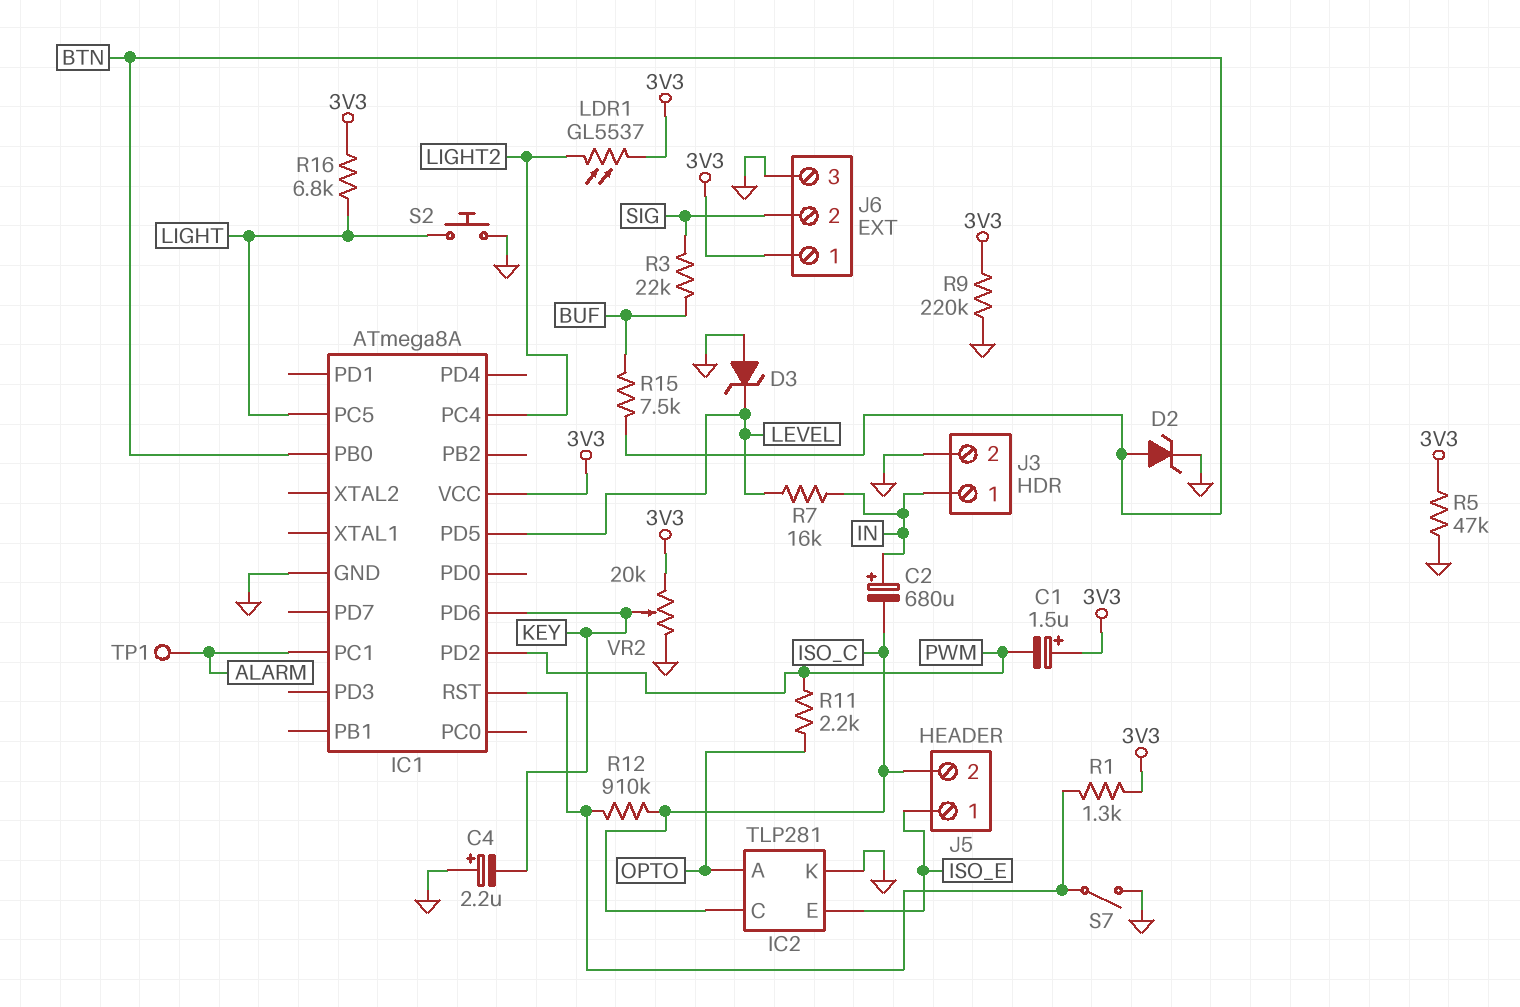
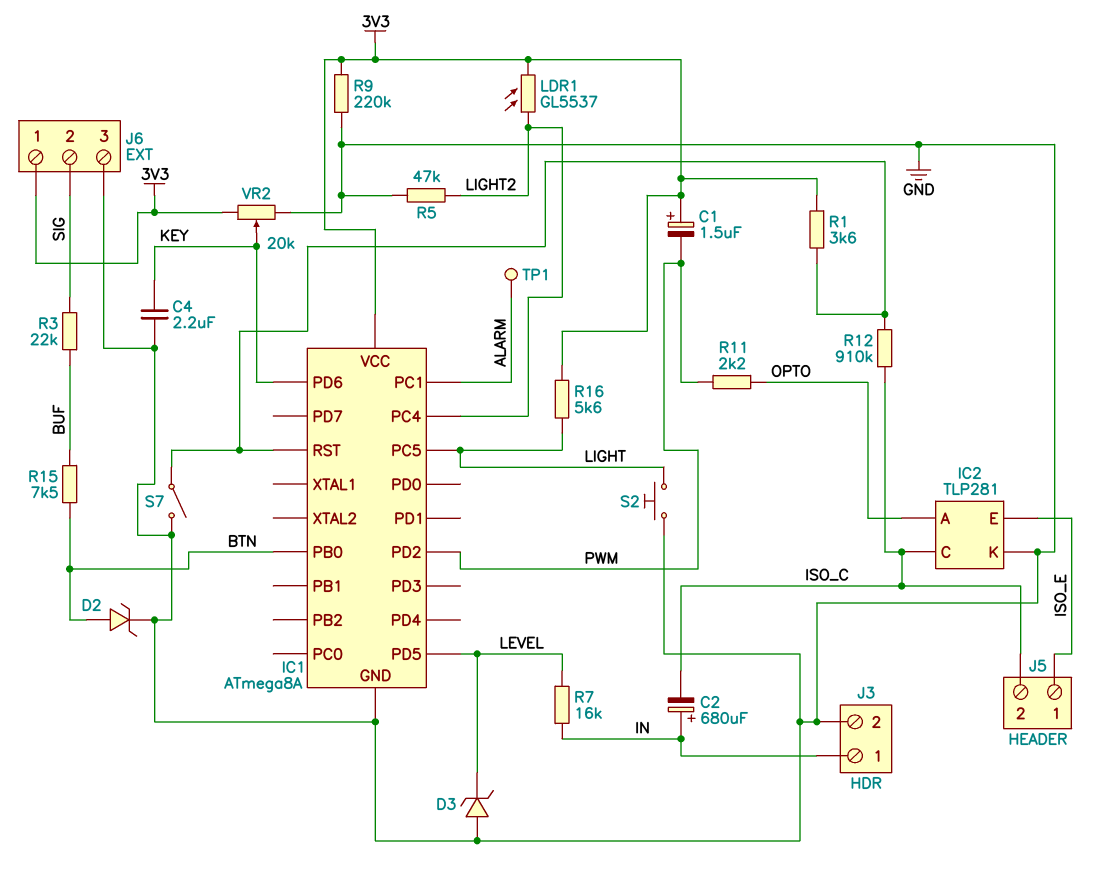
C4: 2.2uF (plus GND, minus KEY) -> 2.2uF (GND, KEY)
R1: 1.3k (3V3, IC1/RST) -> 3.6k (3V3, IC1/RST)
R5: 47k (3V3, GND) -> 47k (GND, LIGHT2)
R16: 6.8k (3V3, LIGHT) -> 5.6k (3V3, LIGHT)

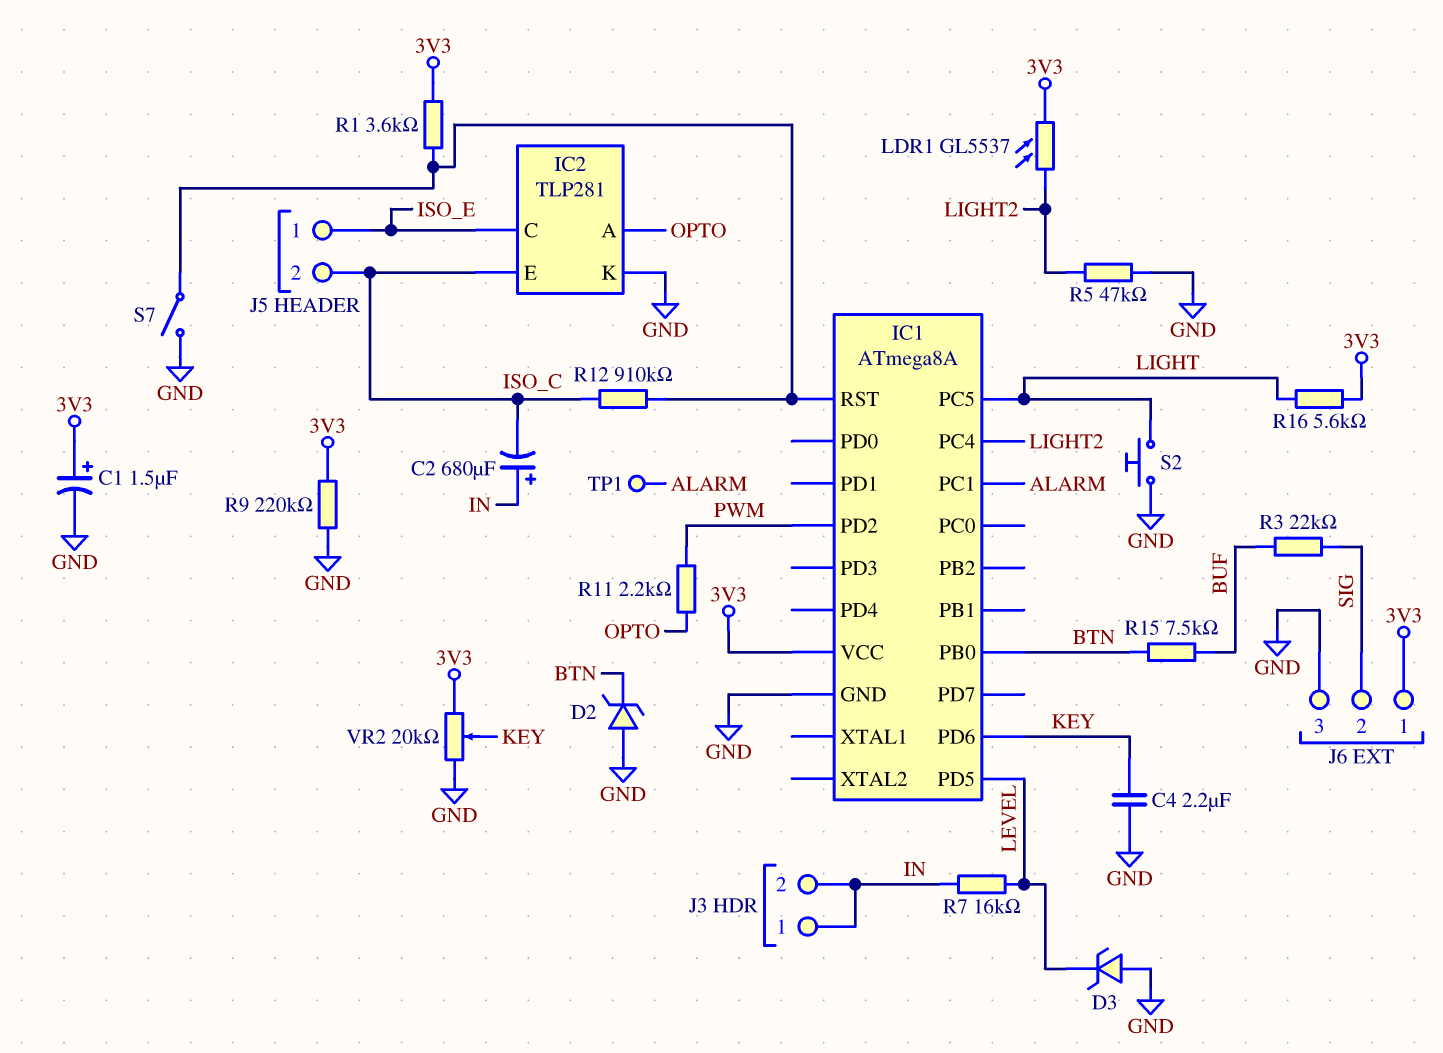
C1: 1.5uF (plus 3V3, minus PWM) -> 1.5uF (plus 3V3, minus GND)
D2: zener (A BTN, K GND) -> zener (A GND, K BTN)
IC2 pin C: ISO_C -> ISO_E
IC2 pin E: ISO_E -> ISO_C
J3 pin 2: GND -> IN

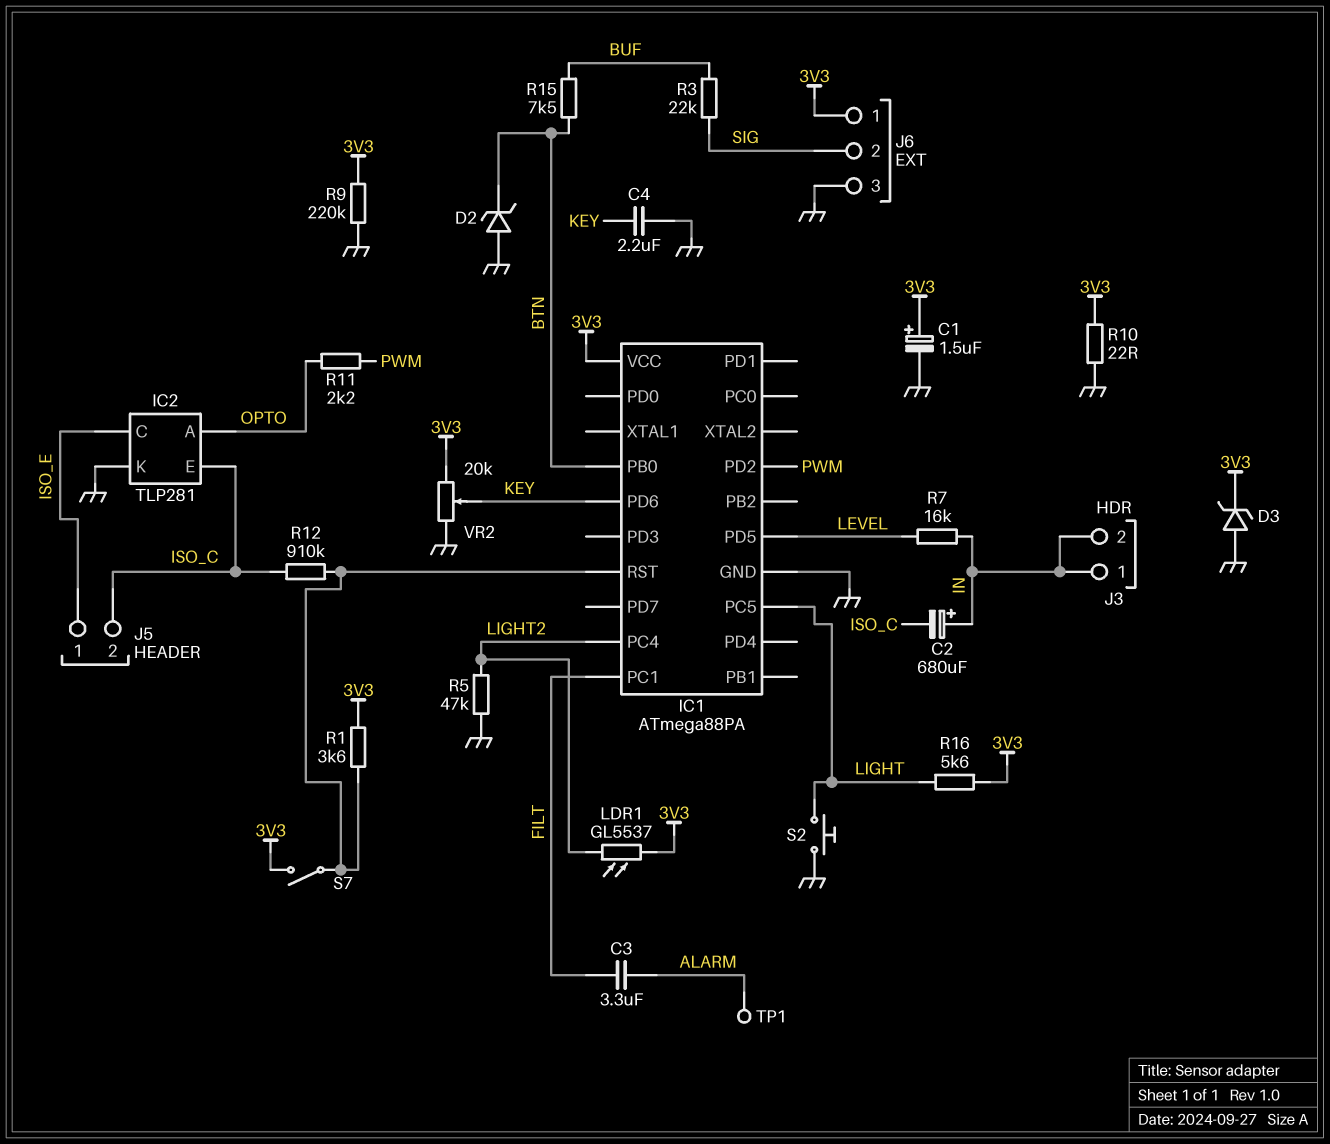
C3: none -> 3.3uF (ALARM, FILT)
D3: zener (A GND, K LEVEL) -> zener (A GND, K 3V3)
IC1: ATmega8A -> ATmega88PA
IC1 pin PC1: ALARM -> FILT
R10: none -> 22 (3V3, GND)
S7: switch (GND, IC1/RST) -> switch (3V3, IC1/RST)

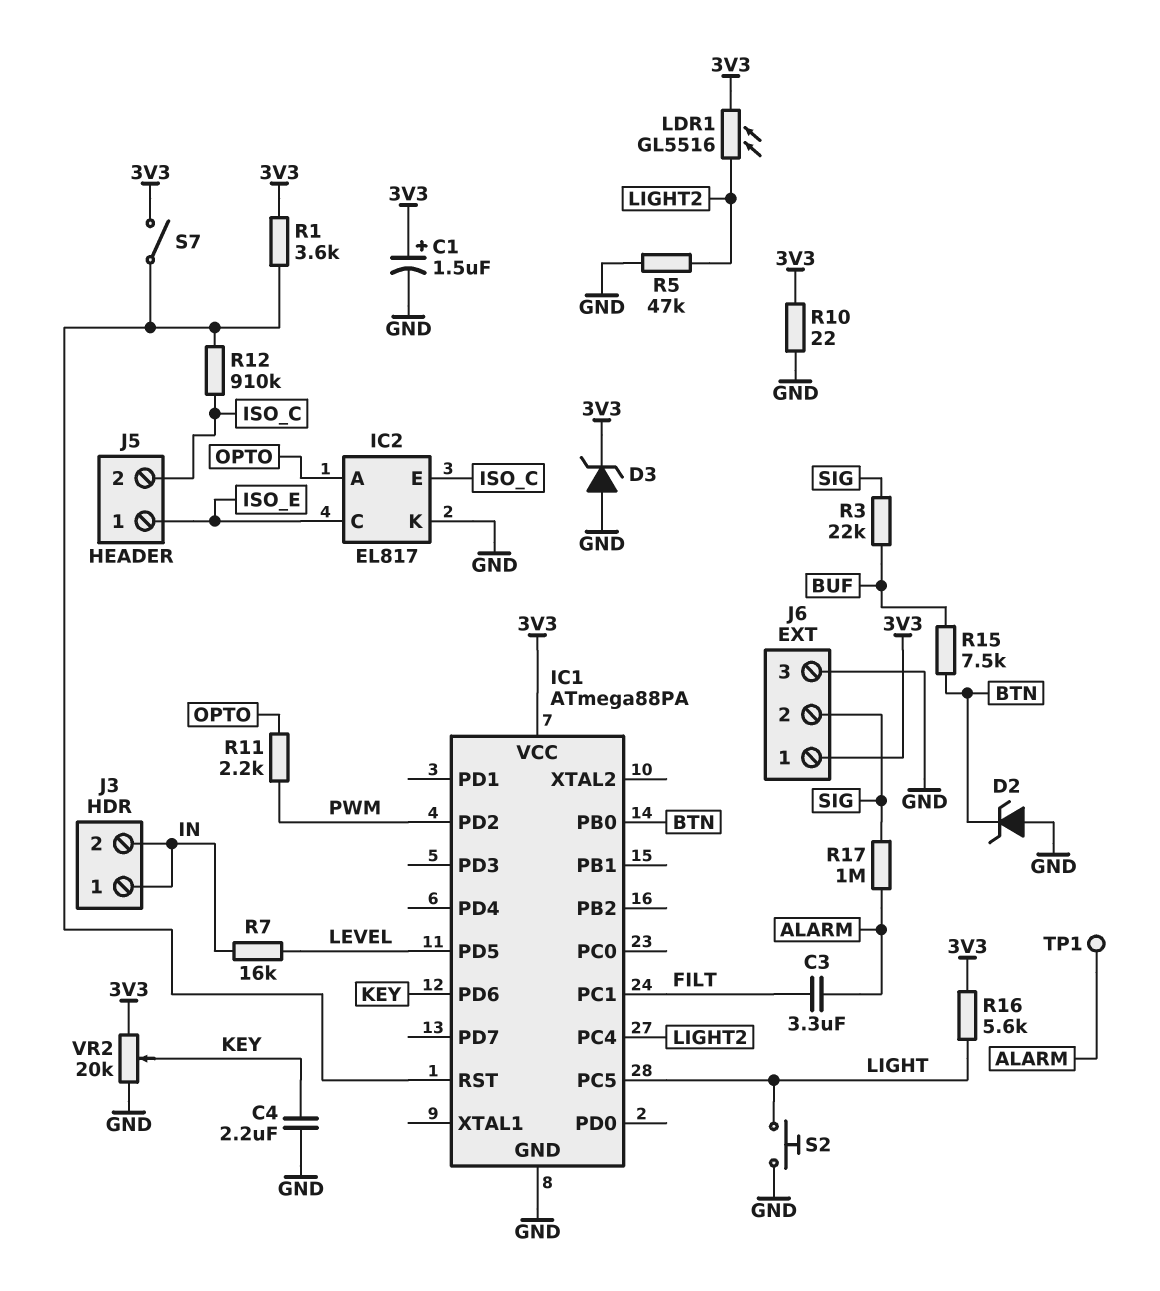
C2: 680uF (plus IN, minus ISO_C) -> none
IC2: TLP281 -> EL817
LDR1: GL5537 (3V3, LIGHT2) -> GL5516 (3V3, LIGHT2)
R9: 220k (3V3, GND) -> none
R17: none -> 1M (ALARM, SIG)

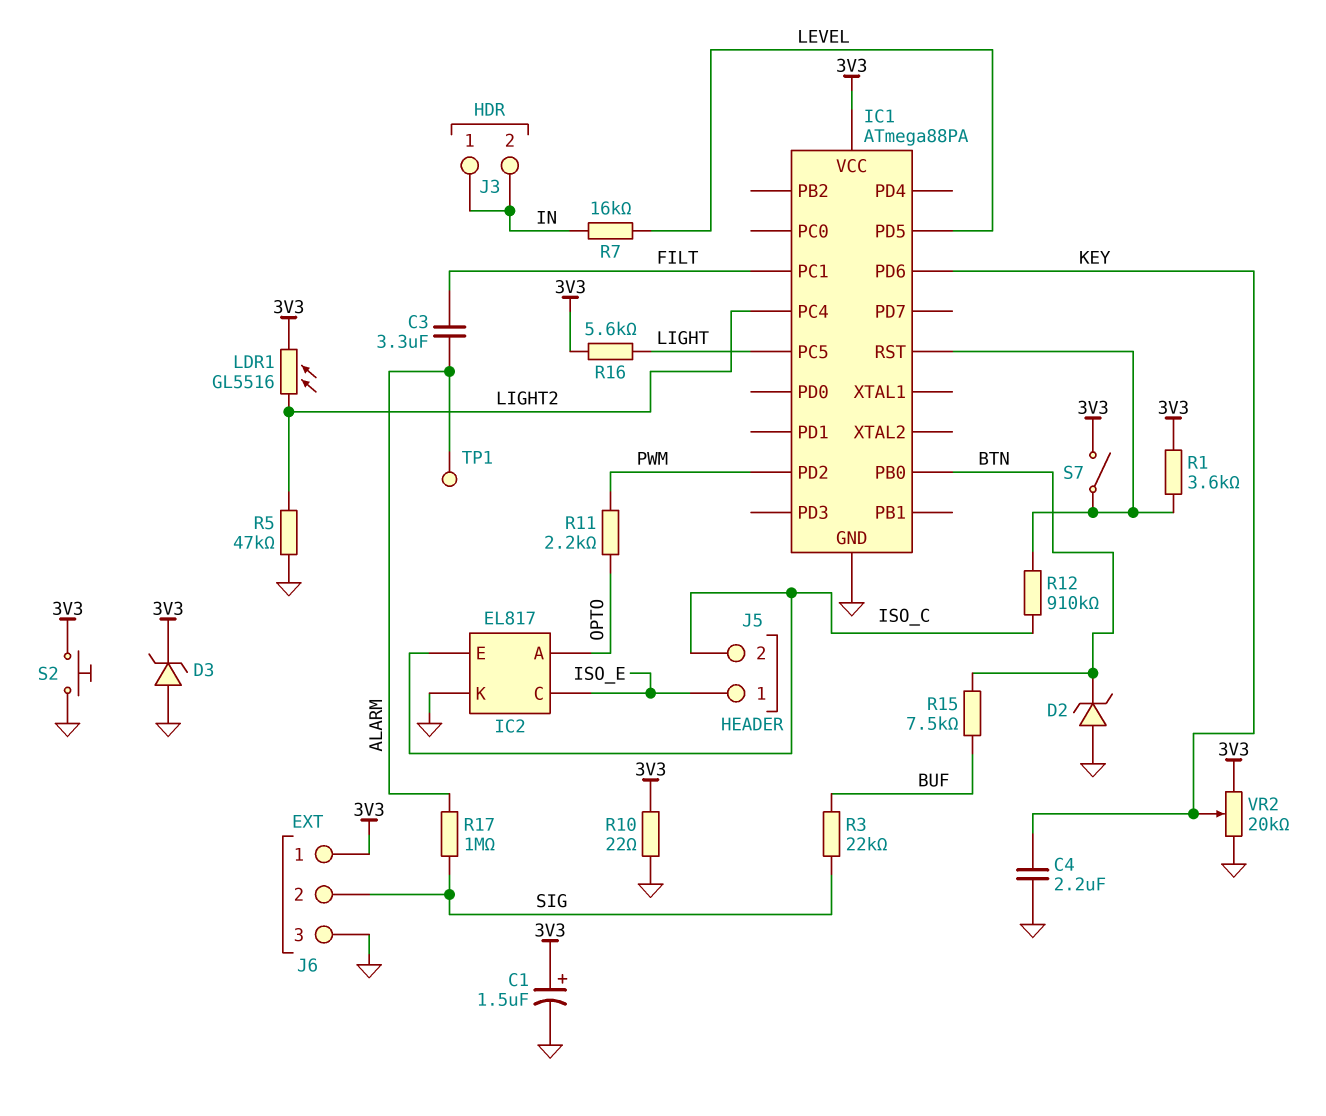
S2: button (GND, LIGHT) -> button (3V3, GND)

